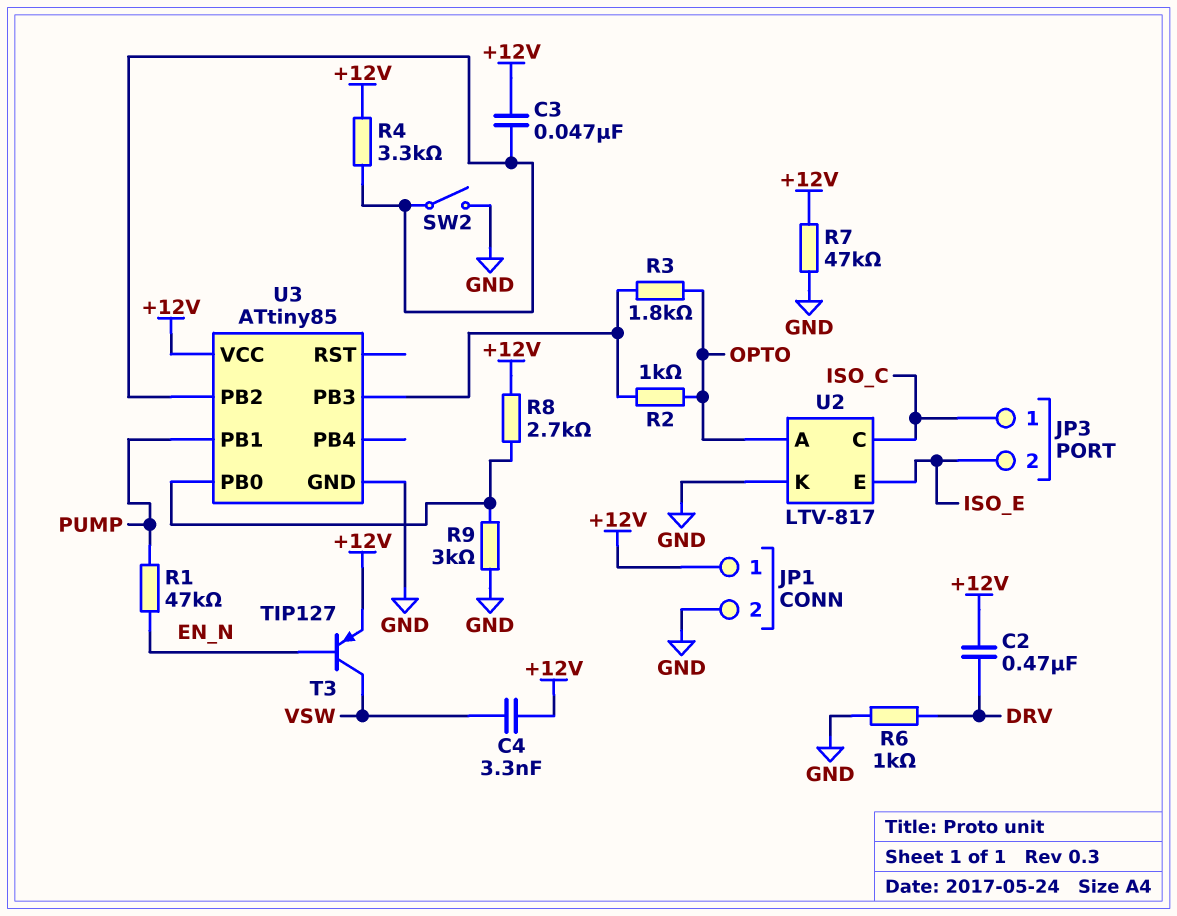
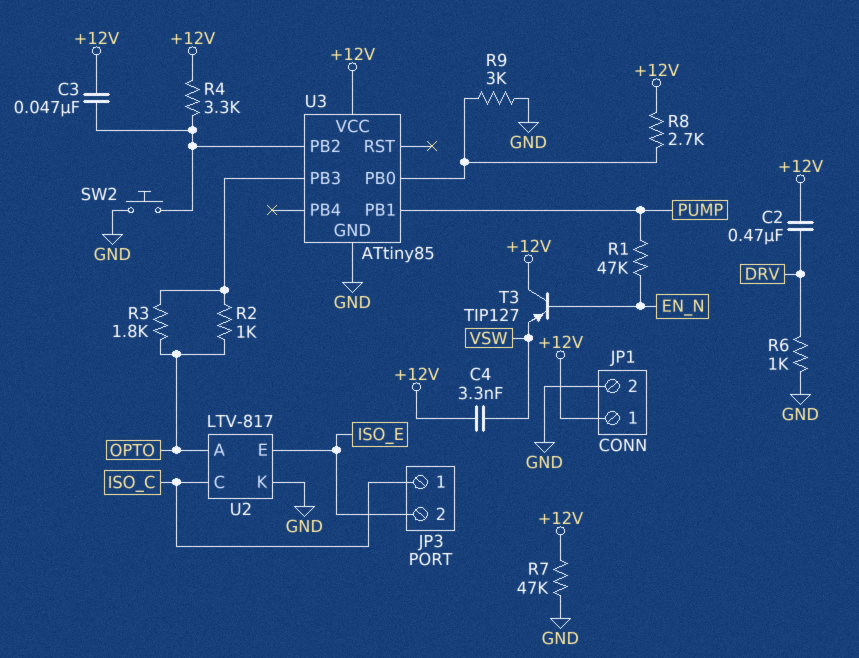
SW2: switch (GND, U3/PB2) -> button (GND, U3/PB2)
T3: PNP TIP127 (B EN_N, C VSW, E +12V) -> PNP TIP127 (B EN_N, C +12V, E VSW)

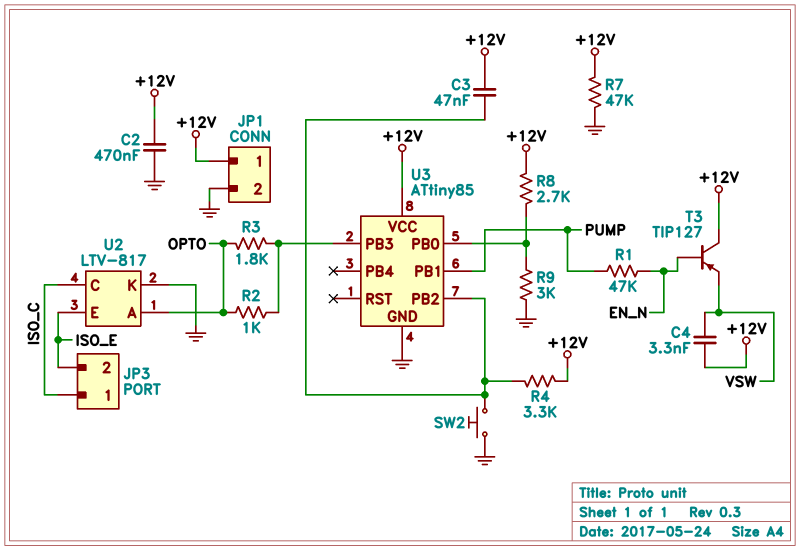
C2: 470nF (+12V, DRV) -> 470nF (+12V, GND)
R6: 1k (DRV, GND) -> none

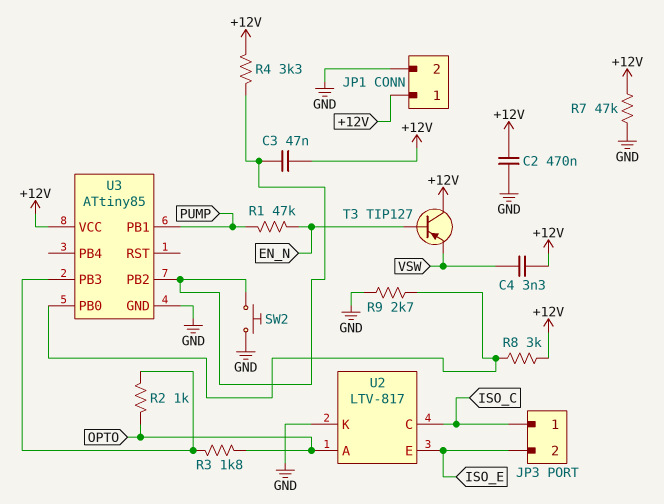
R8: 2.7k (+12V, U3/PB0) -> 3k (+12V, U3/PB0)
R9: 3k (GND, U3/PB0) -> 2.7k (GND, U3/PB0)

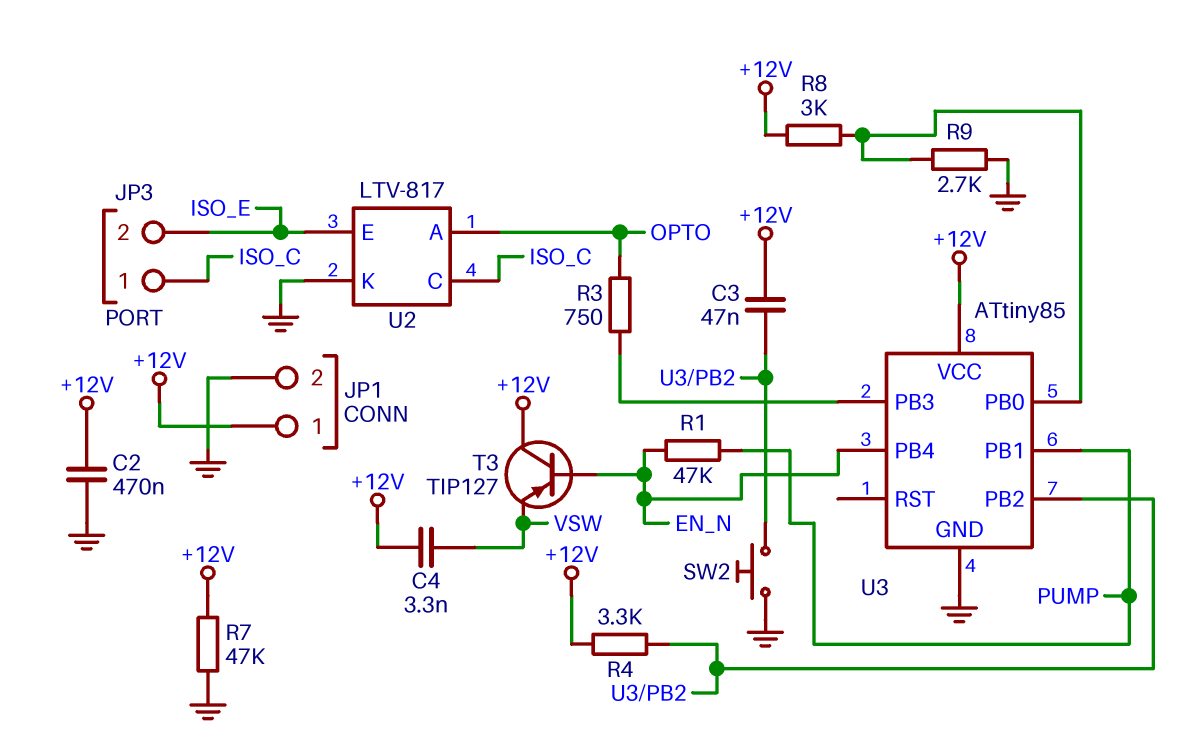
R2: 1k (OPTO, U3/PB3) -> none
R3: 1.8k (OPTO, U3/PB3) -> 750 (OPTO, U3/PB3)
U3 pin PB4: none -> EN_N

